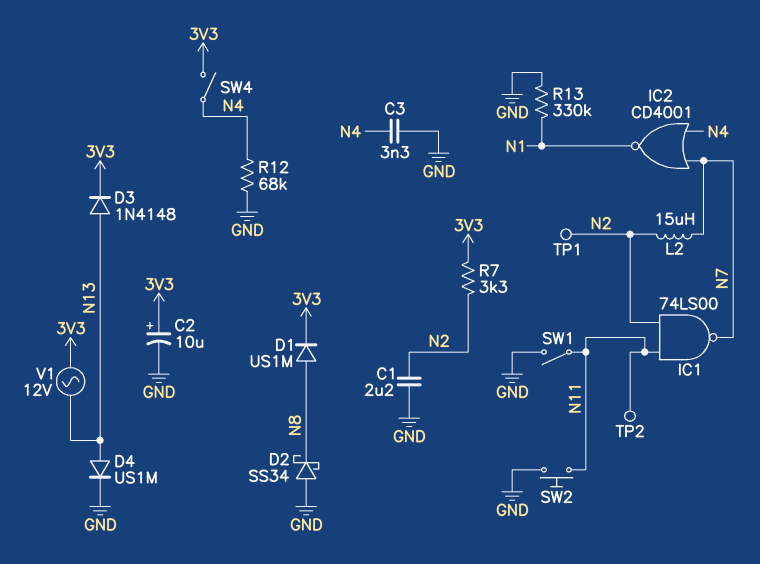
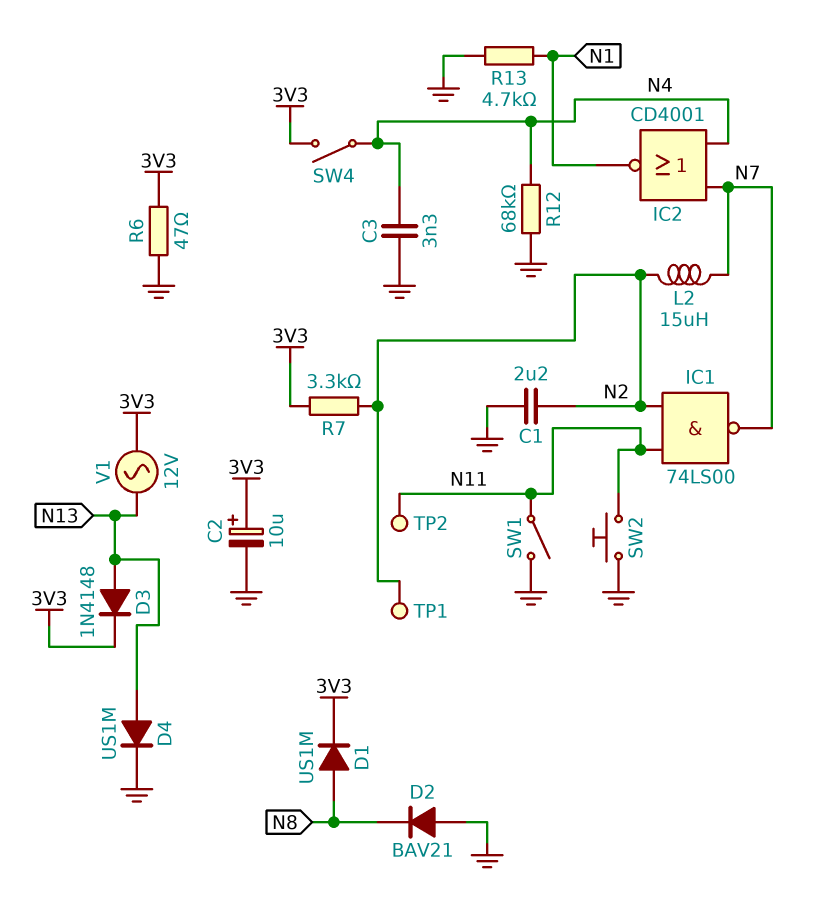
D2: schottky SS34 (A GND, K N8) -> diode BAV21 (A GND, K N8)
R6: none -> 47 (3V3, GND)
R13: 330k (GND, N1) -> 4.7k (GND, N1)

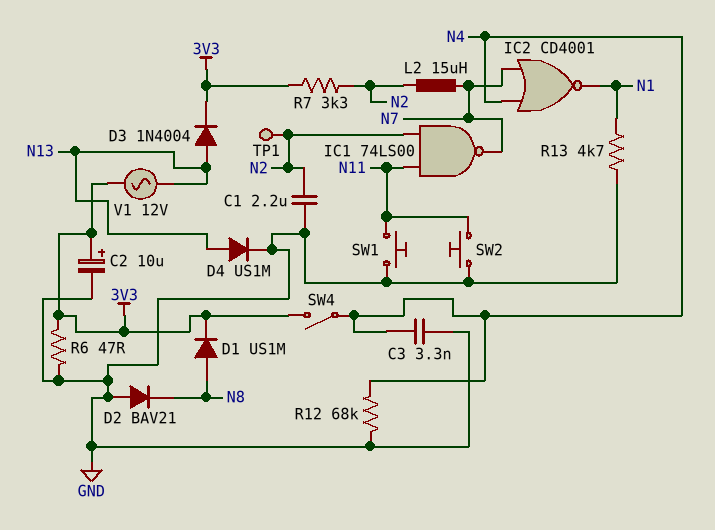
D3: diode 1N4148 (A N13, K 3V3) -> diode 1N4004 (A N13, K 3V3)
SW1: switch (GND, N11) -> button (GND, N11)
TP2: test point (N11) -> none

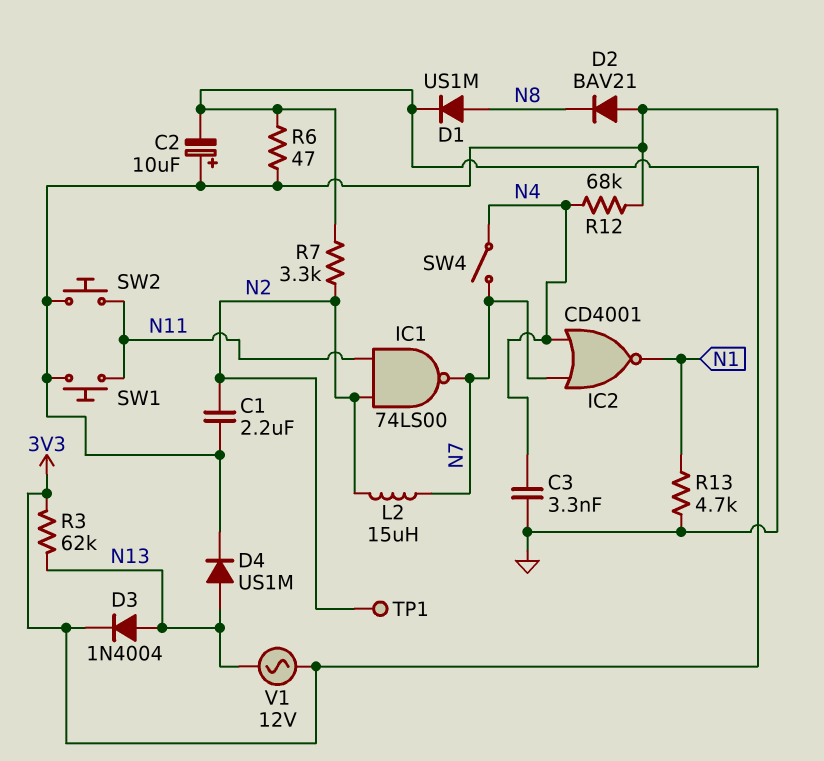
C2: 10uF (plus 3V3, minus GND) -> 10uF (plus GND, minus 3V3)
R3: none -> 62k (3V3, N13)
SW4: switch (3V3, N4) -> switch (N4, N7)

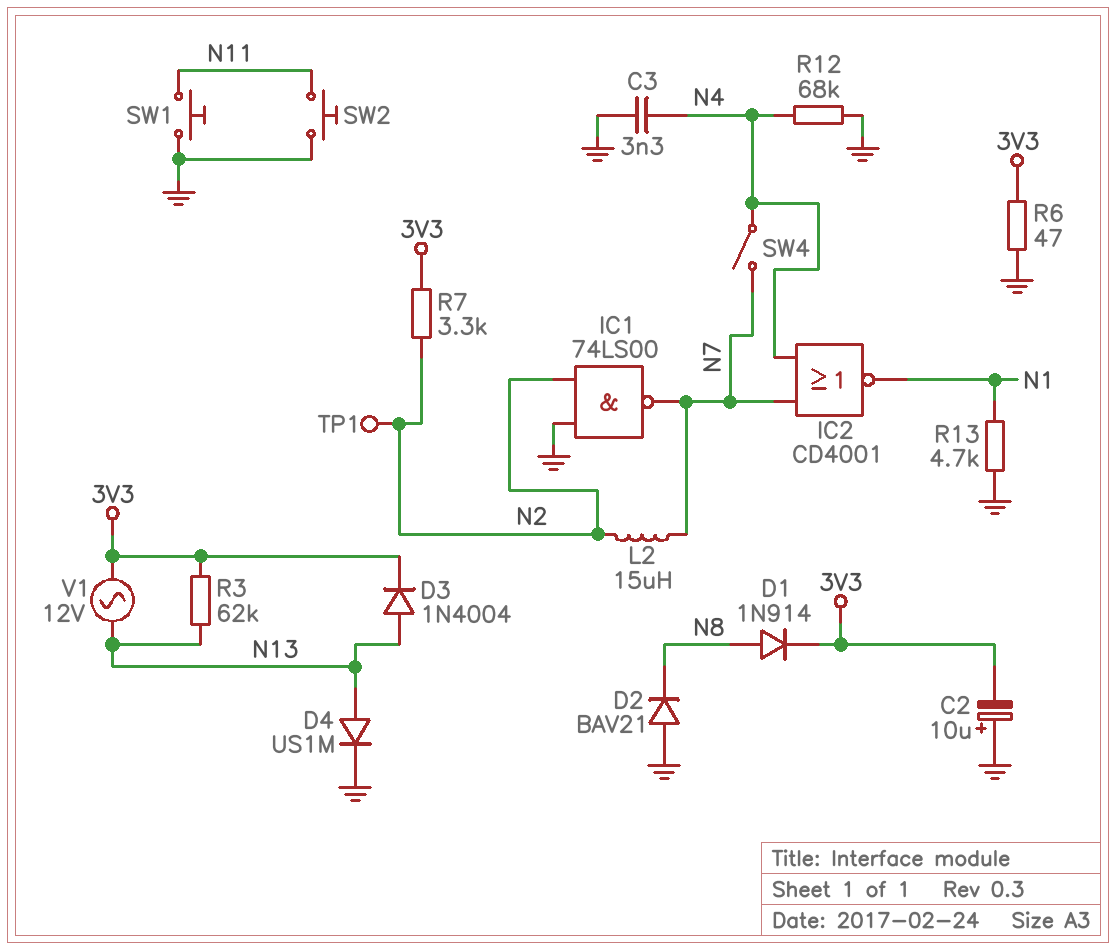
C1: 2.2uF (GND, N2) -> none
D1: diode US1M (A N8, K 3V3) -> diode 1N914 (A N8, K 3V3)
IC1: NAND 74LS00 (in N2, in N11, out N7) -> NAND 74LS00 (in GND, in N2, out N7)

